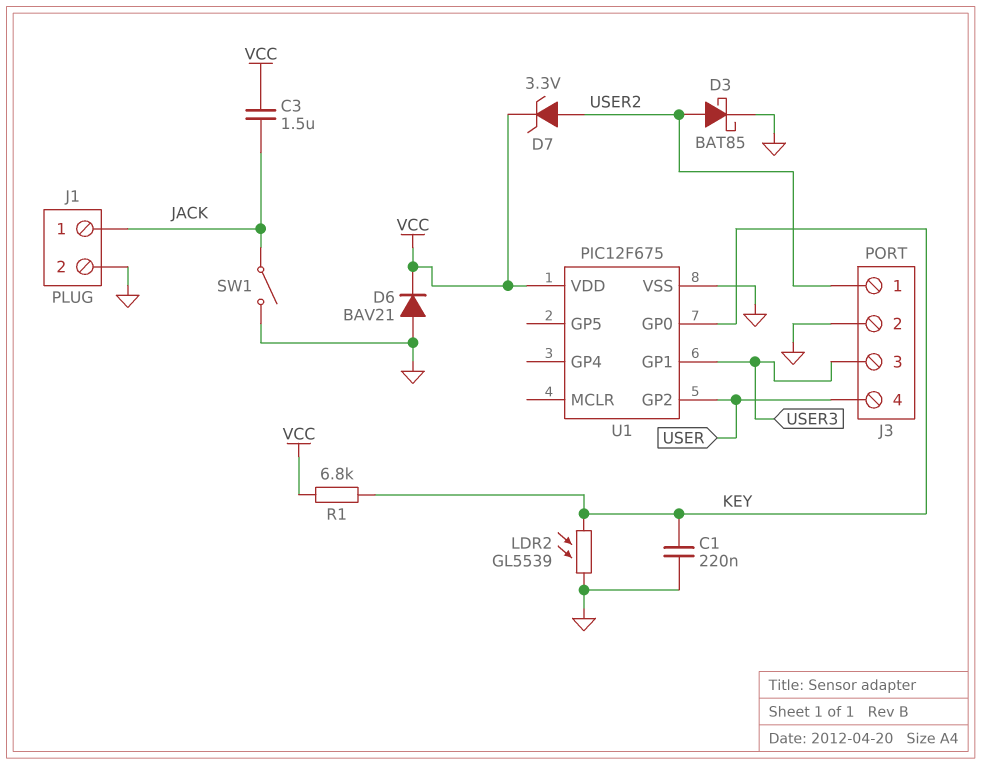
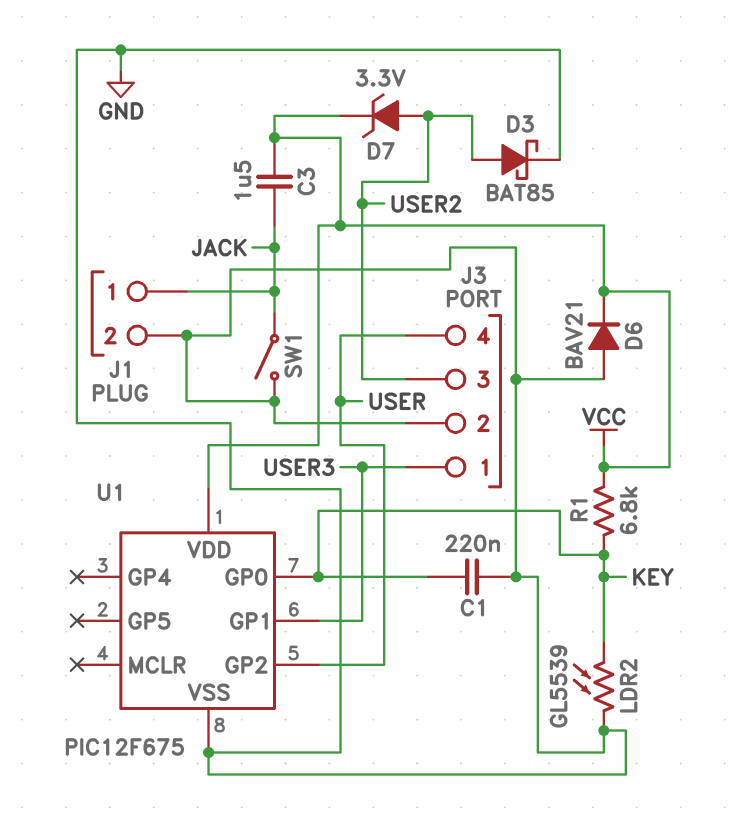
J3 pin 1: USER2 -> USER3
J3 pin 3: USER3 -> USER2

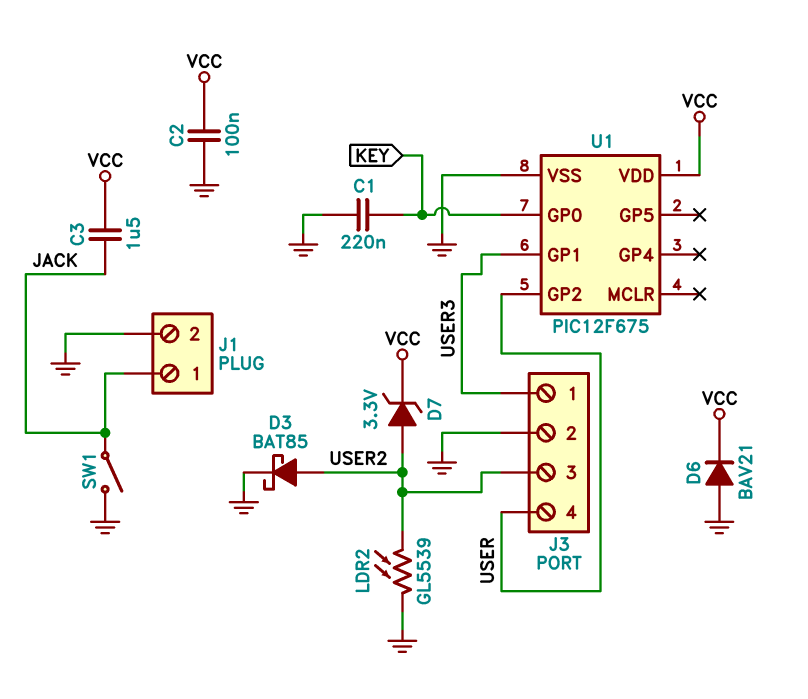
C2: none -> 100nF (GND, VCC)
LDR2: GL5539 (GND, KEY) -> GL5539 (GND, USER2)
R1: 6.8k (KEY, VCC) -> none

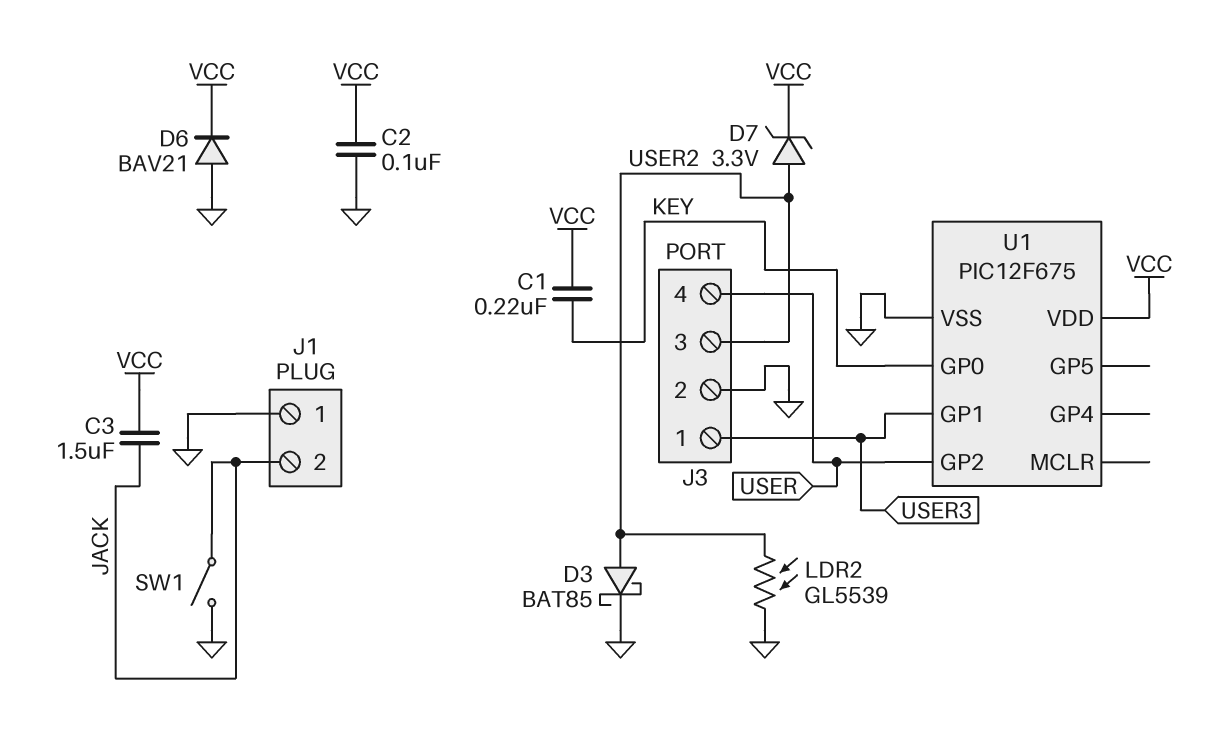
C1: 220nF (GND, KEY) -> 220nF (KEY, VCC)
J1 pin 1: JACK -> GND
J1 pin 2: GND -> JACK

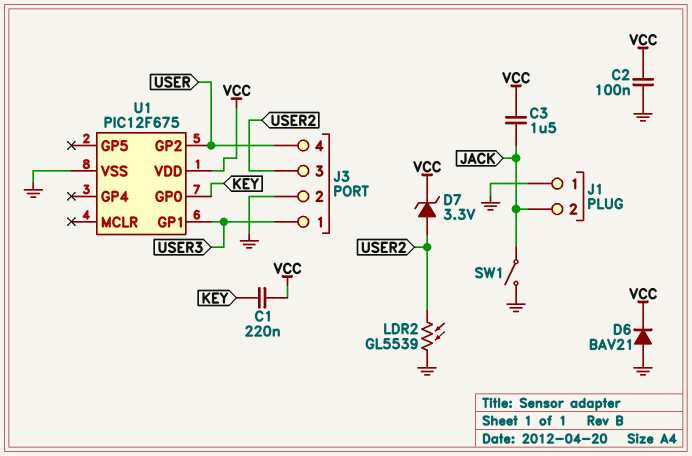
D3: schottky BAT85 (A USER2, K GND) -> none

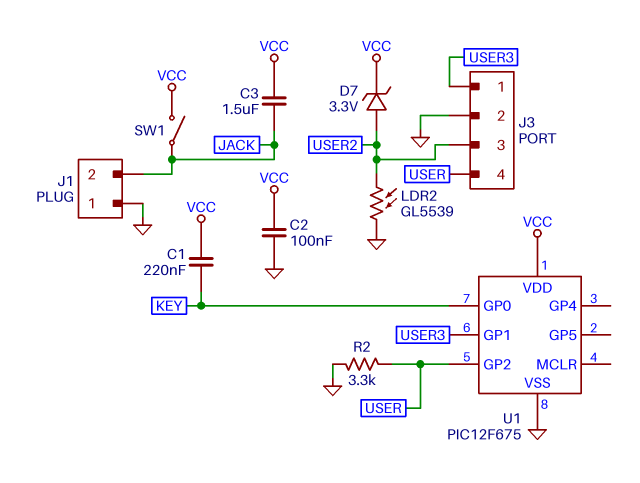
D6: diode BAV21 (A GND, K VCC) -> none
R2: none -> 3.3k (GND, USER)
SW1: switch (GND, JACK) -> switch (JACK, VCC)

